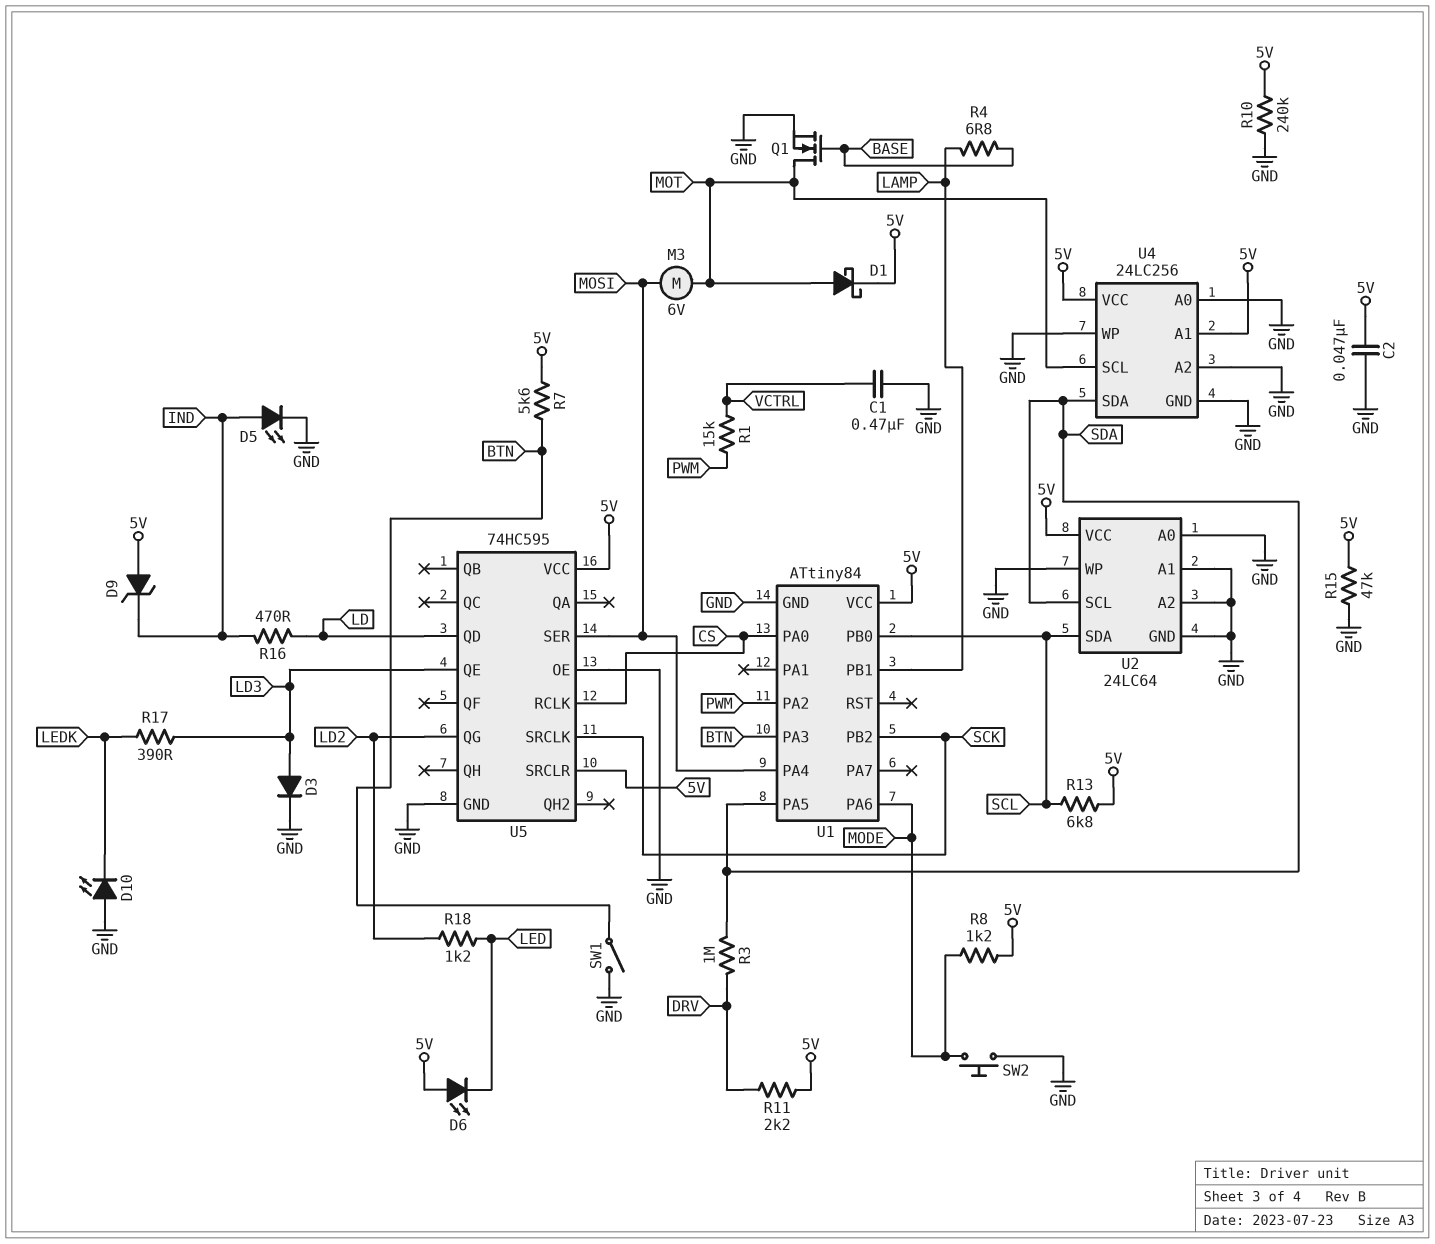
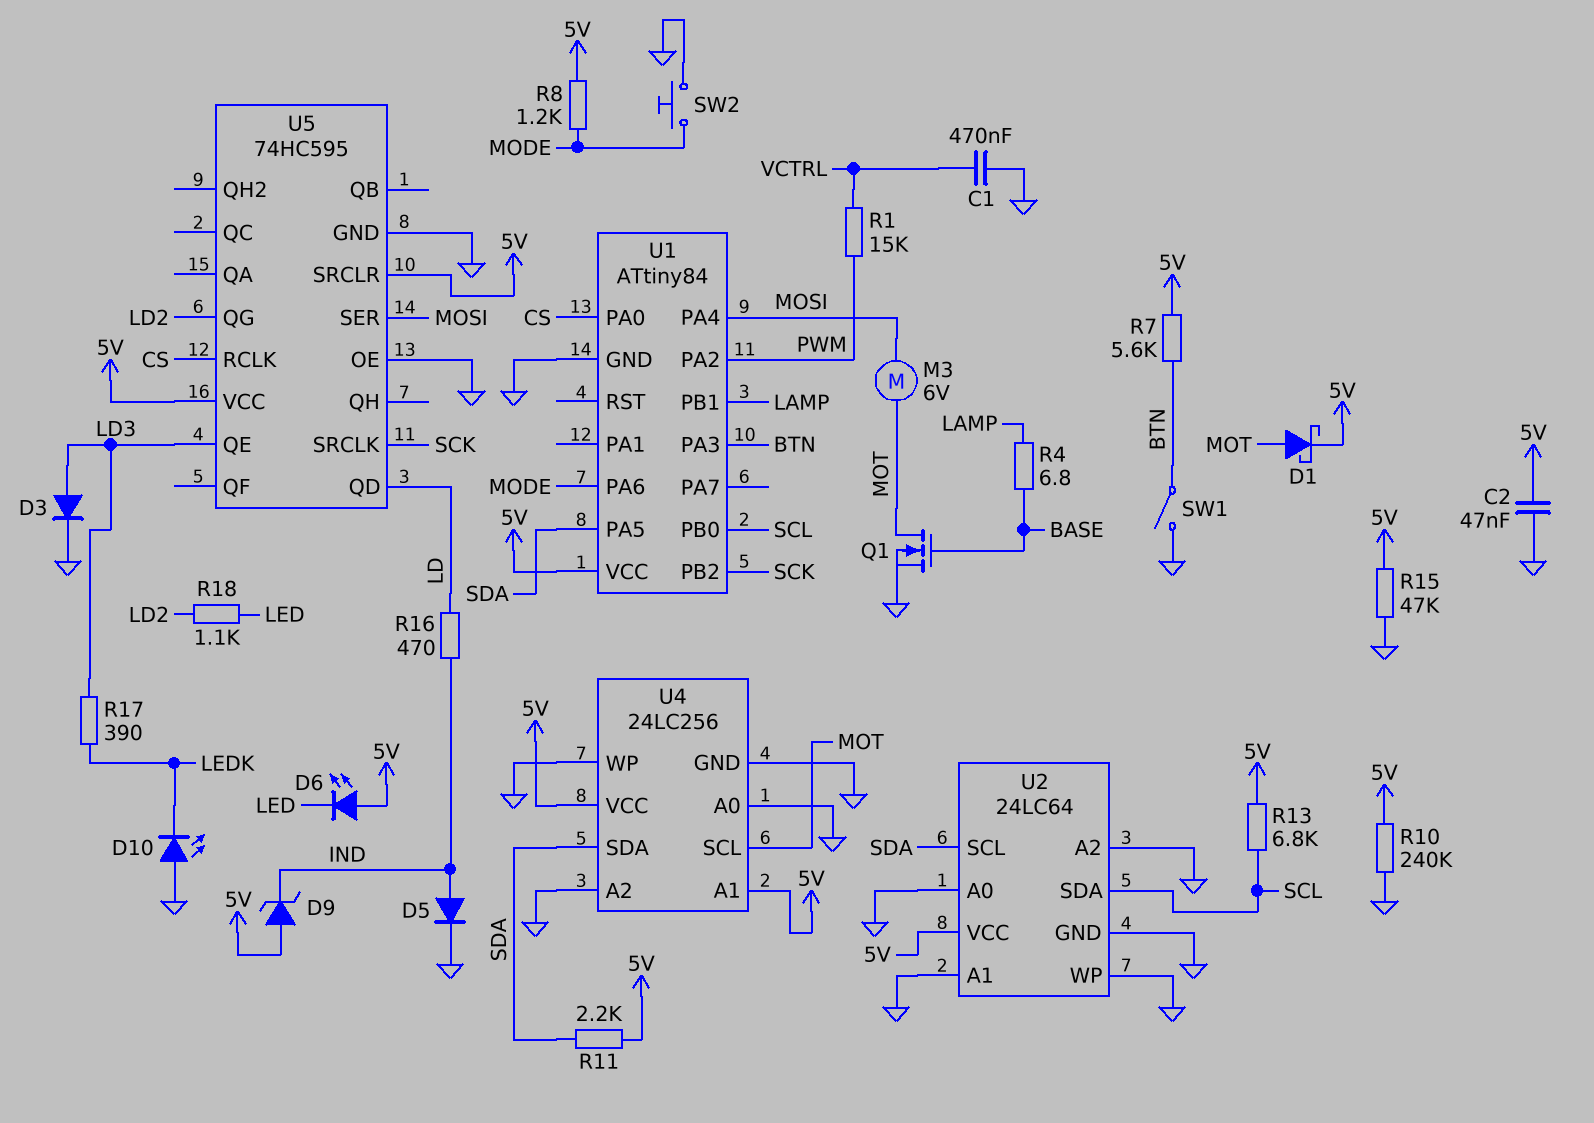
D5: LED (A IND, K GND) -> diode (A IND, K GND)
R3: 1M (DRV, SDA) -> none
R11: 2.2k (5V, DRV) -> 2.2k (5V, SDA)
R18: 1.2k (LD2, LED) -> 1.1k (LD2, LED)

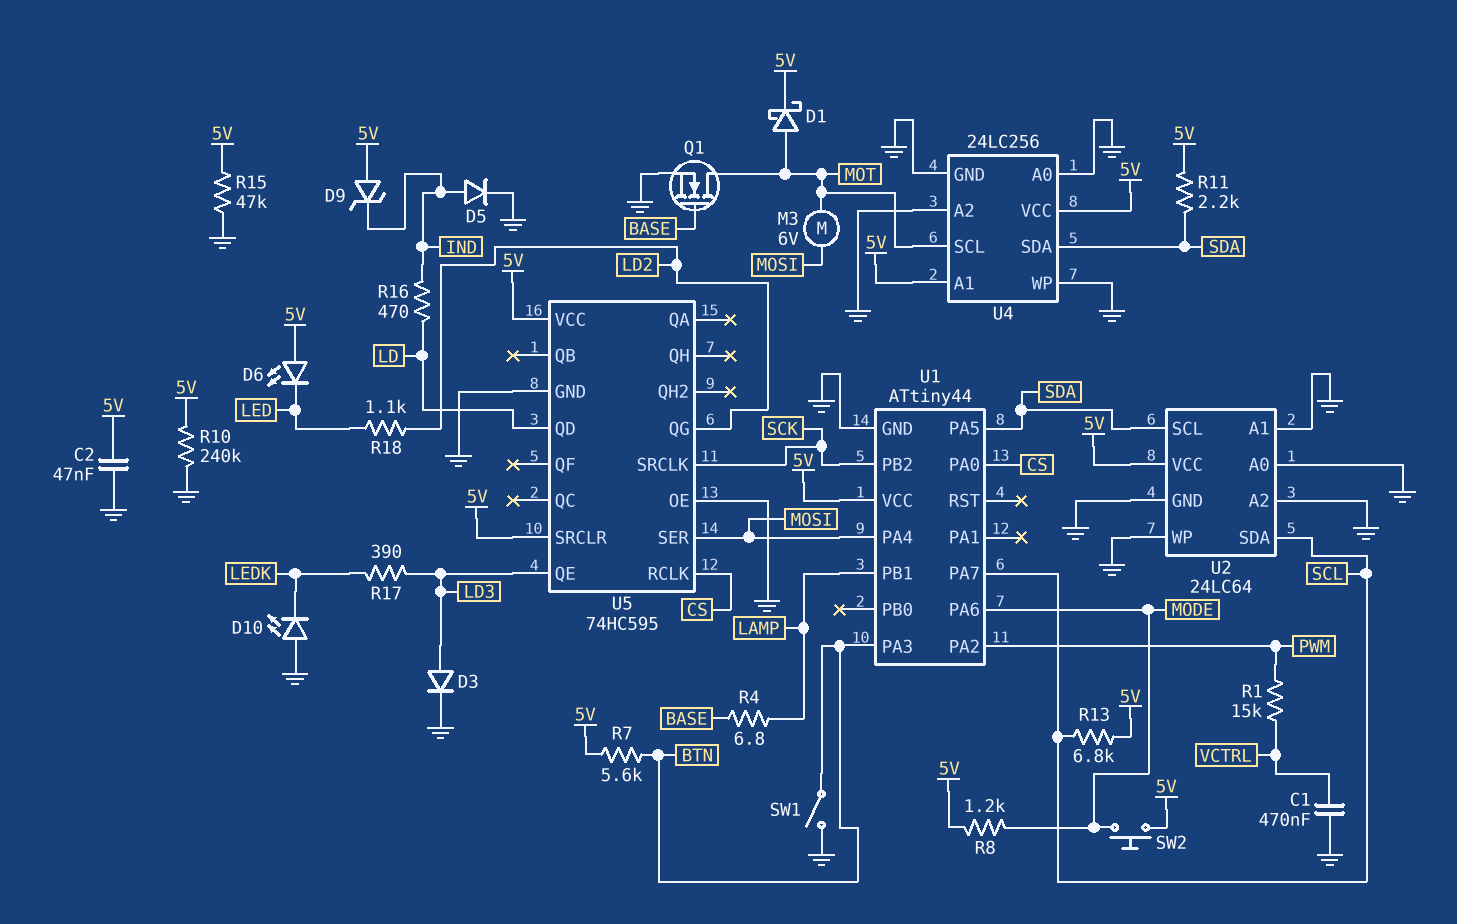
SW2: button (GND, MODE) -> button (5V, MODE)
U1: ATtiny84 -> ATtiny44
U1 pin PA7: none -> SCL
U1 pin PB0: SCL -> none

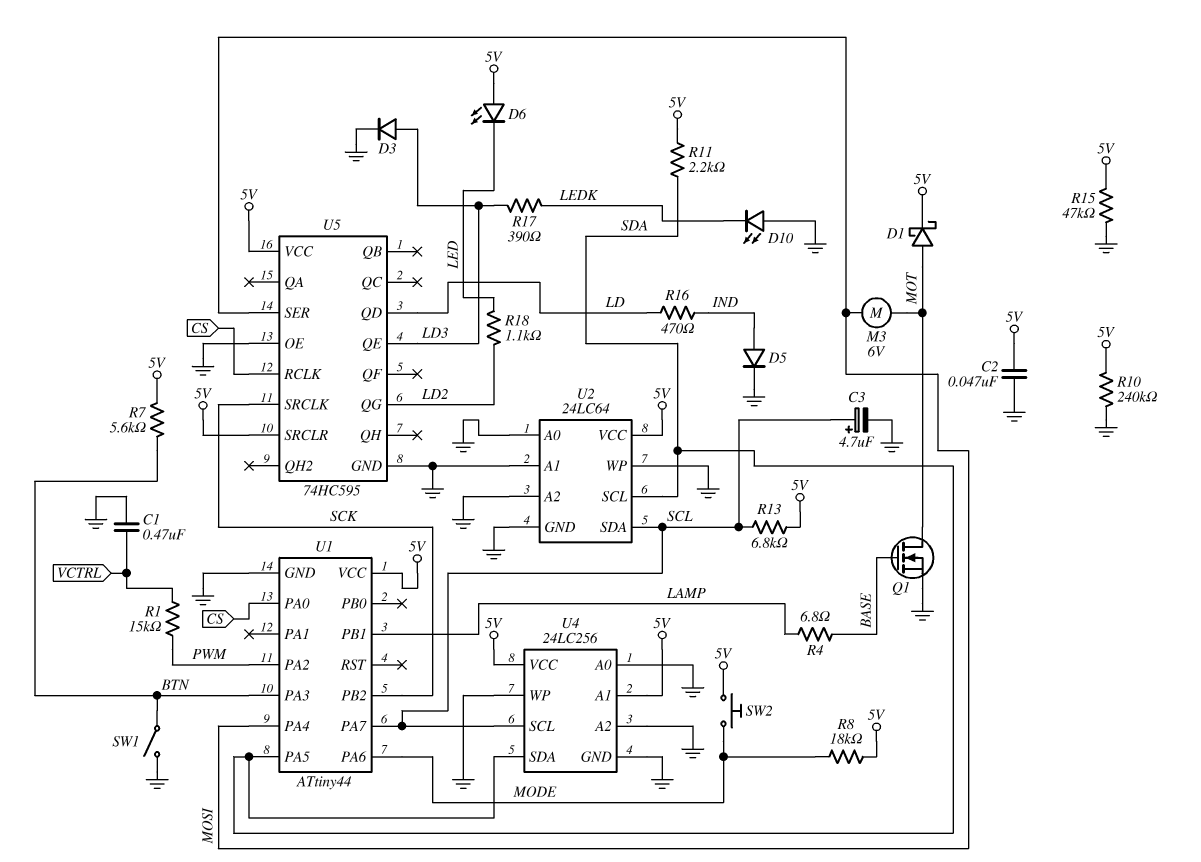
C3: none -> 4.7uF (plus SCL, minus GND)
D9: zener (A 5V, K IND) -> none
R8: 1.2k (5V, MODE) -> 18k (5V, MODE)
U4 pin SCL: MOT -> SCL

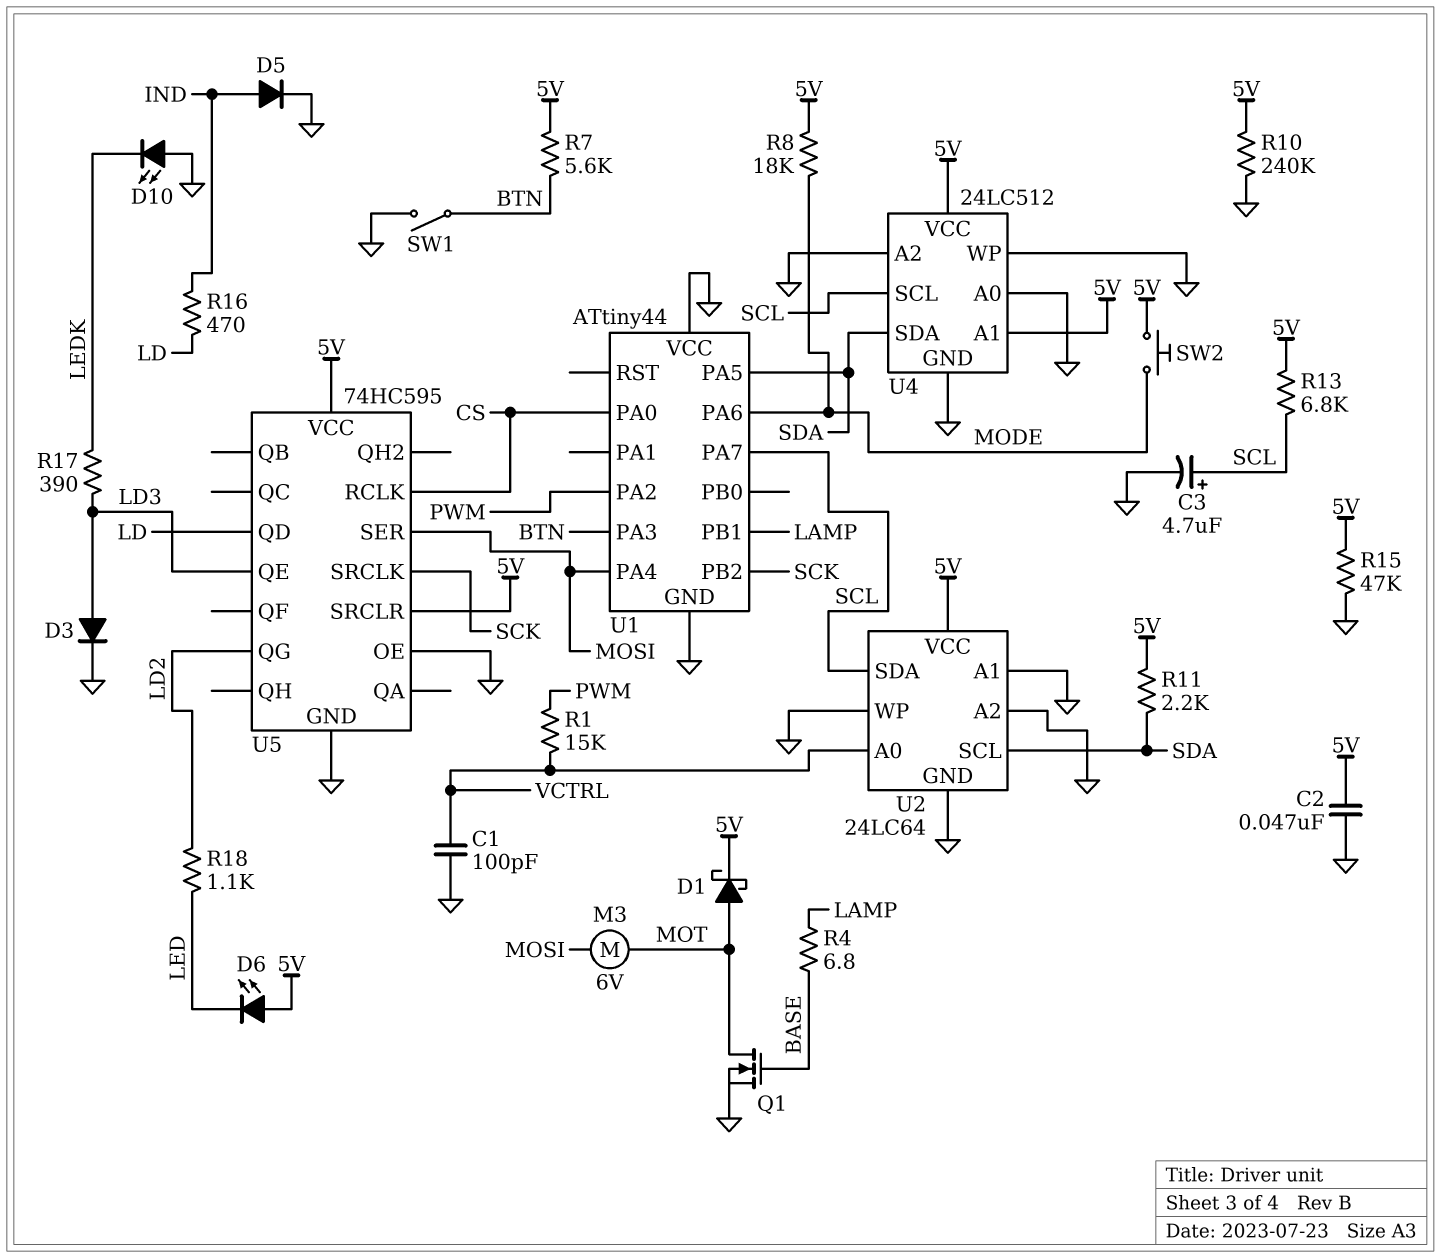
C1: 470nF (GND, VCTRL) -> 100pF (GND, VCTRL)
U1 pin VCC: 5V -> GND
U2 pin A0: GND -> VCTRL
U4: 24LC256 -> 24LC512

